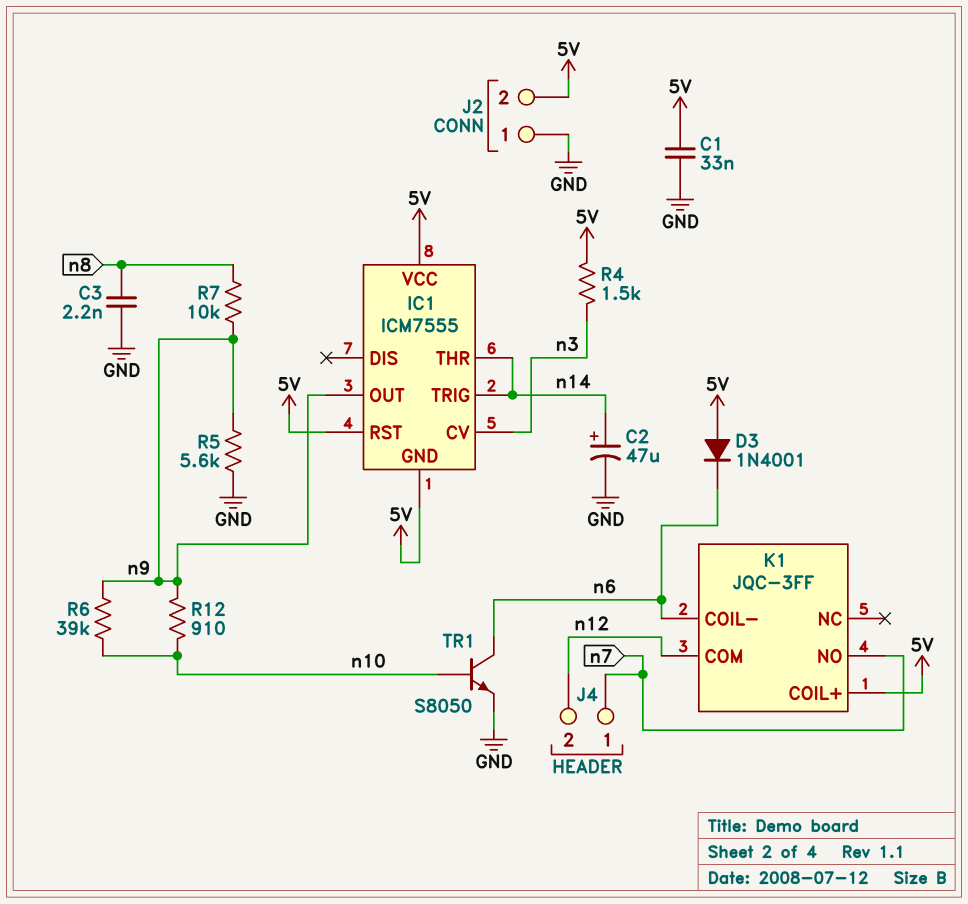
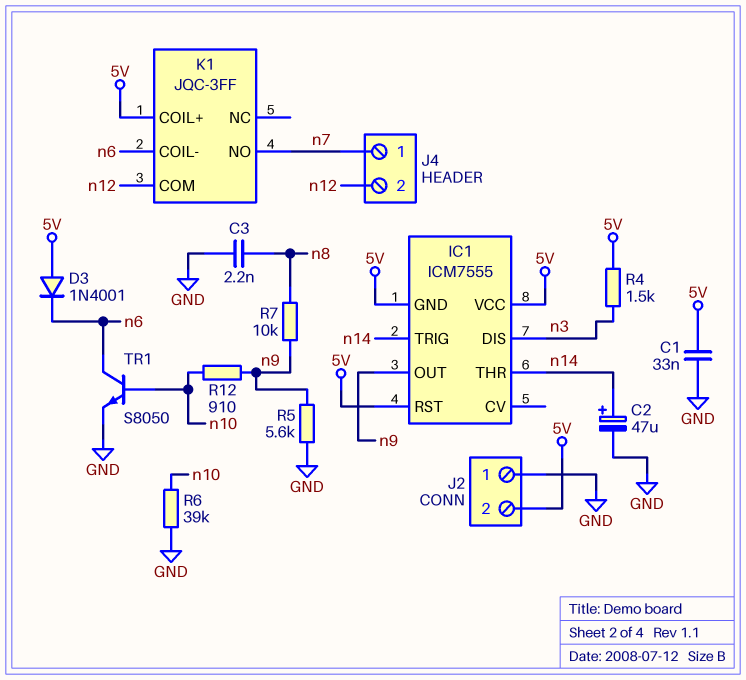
IC1 pin CV: n3 -> none
IC1 pin DIS: none -> n3
R6: 39k (n9, n10) -> 39k (GND, n10)

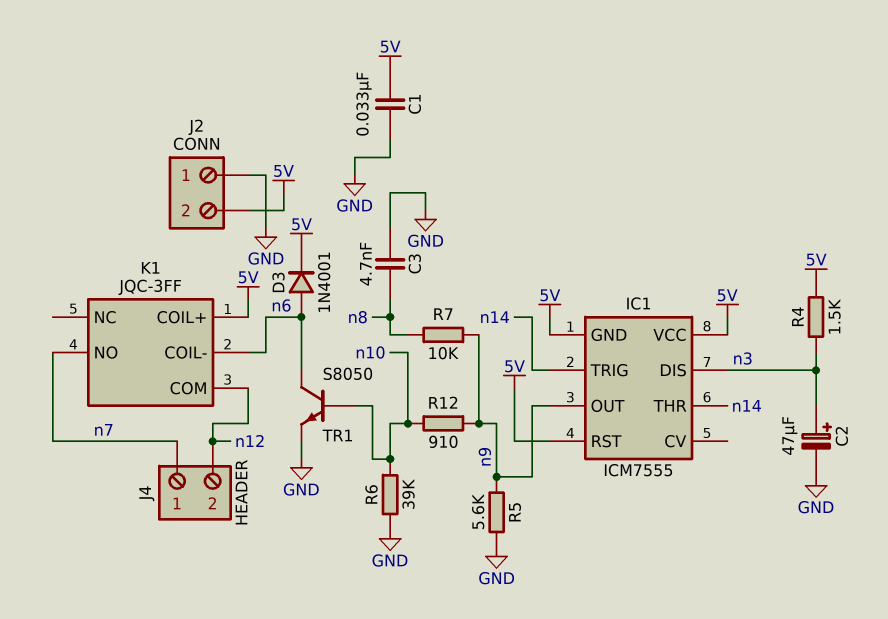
C2: 47uF (plus n14, minus GND) -> 47uF (plus n3, minus GND)
C3: 2.2nF (GND, n8) -> 4.7nF (GND, n8)
D3: diode 1N4001 (A 5V, K n6) -> diode 1N4001 (A n6, K 5V)

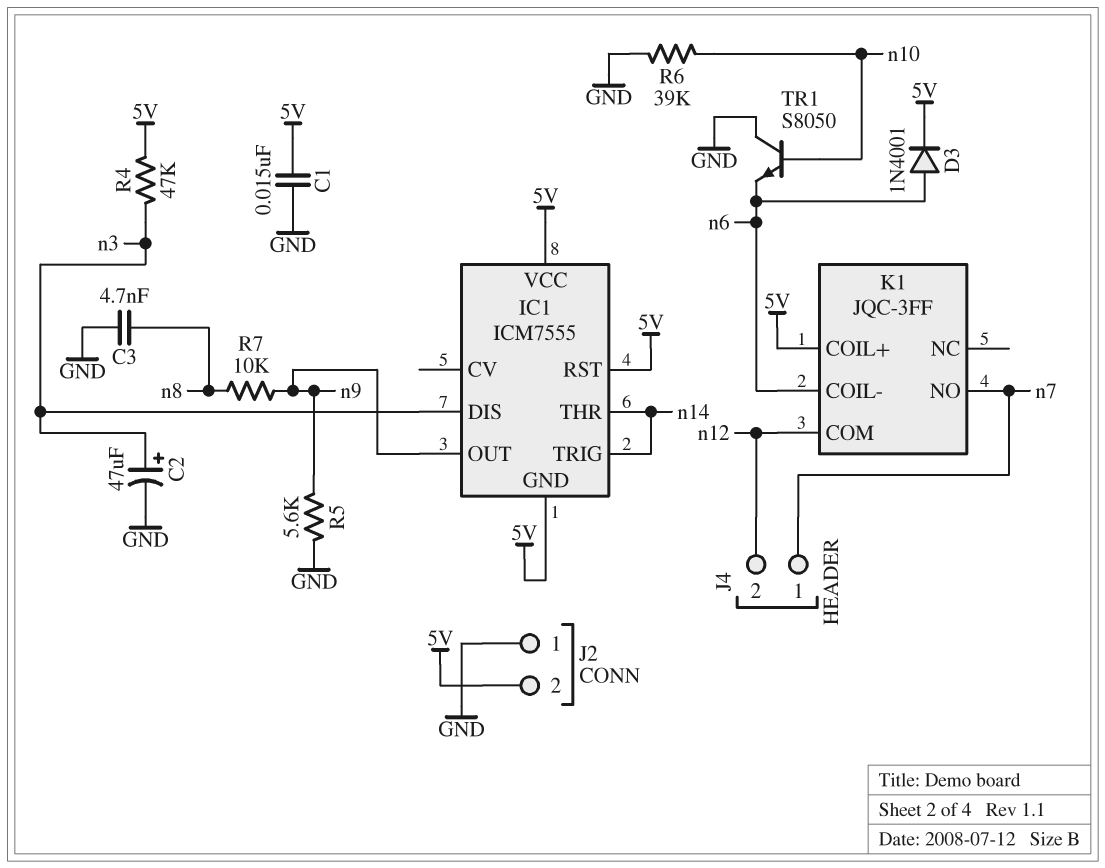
C1: 33nF (5V, GND) -> 15nF (5V, GND)
R4: 1.5k (5V, n3) -> 47k (5V, n3)
R12: 910 (n9, n10) -> none
TR1: NPN S8050 (B n10, C n6, E GND) -> NPN S8050 (B n10, C GND, E n6)

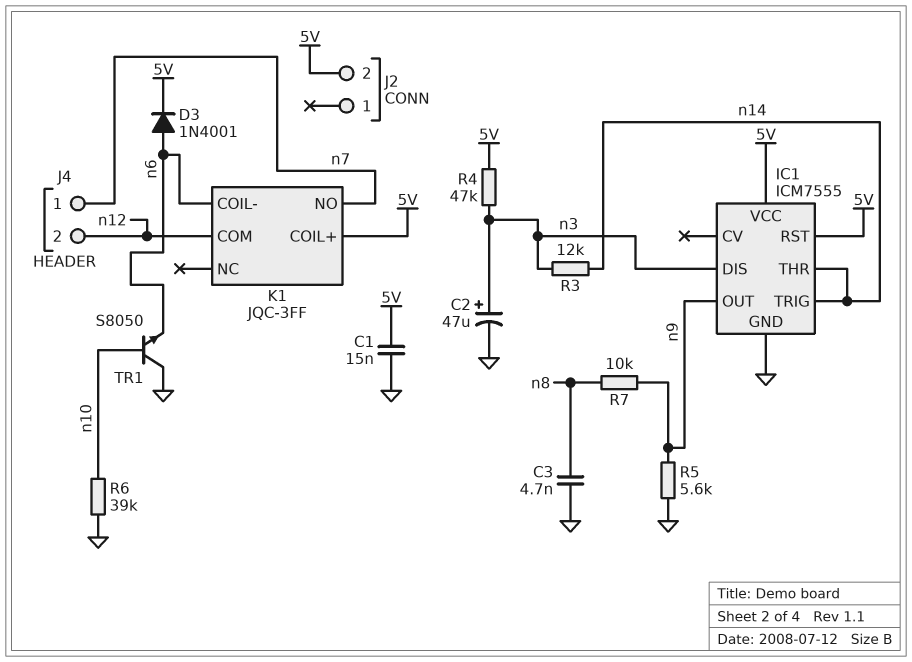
IC1 pin GND: 5V -> GND
J2 pin 1: GND -> none
R3: none -> 12k (n3, n14)

